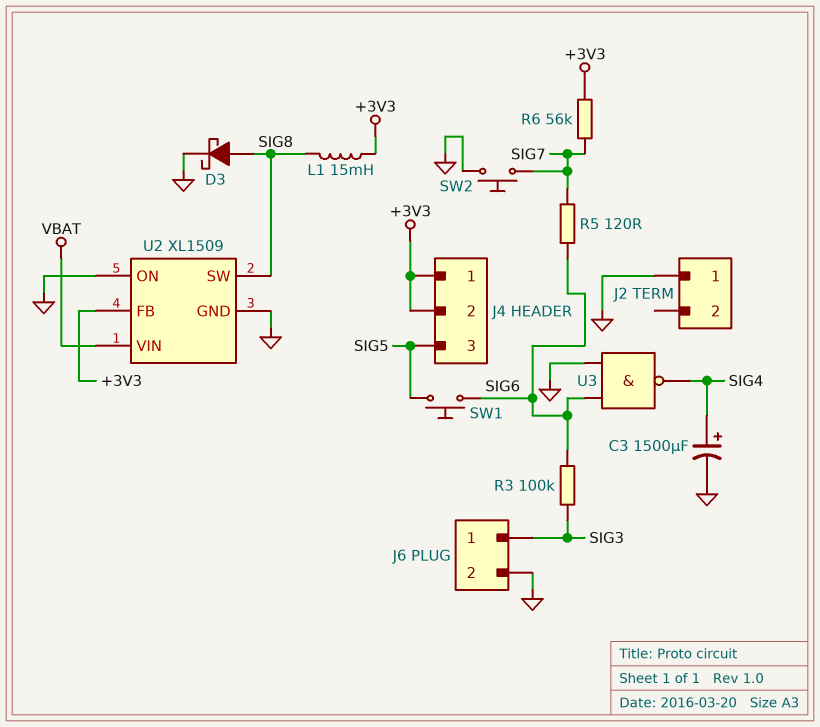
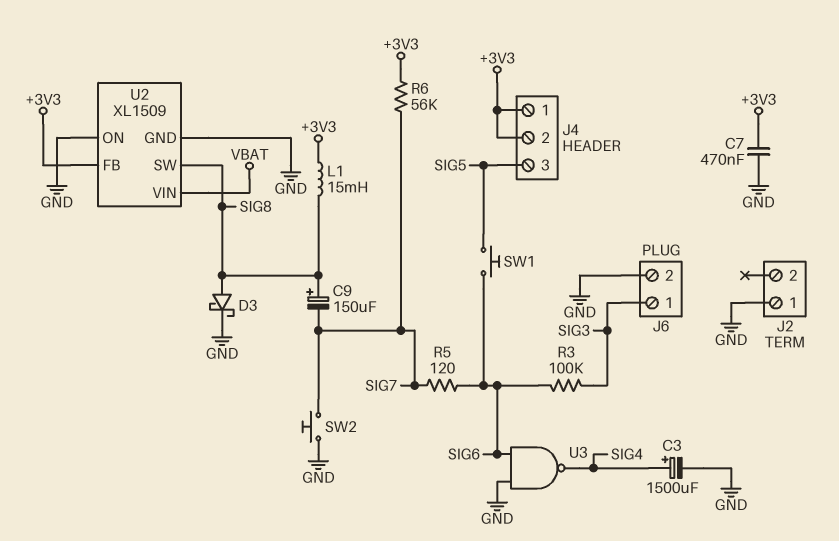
C7: none -> 470nF (+3V3, GND)
C9: none -> 150uF (plus SIG8, minus SIG7)

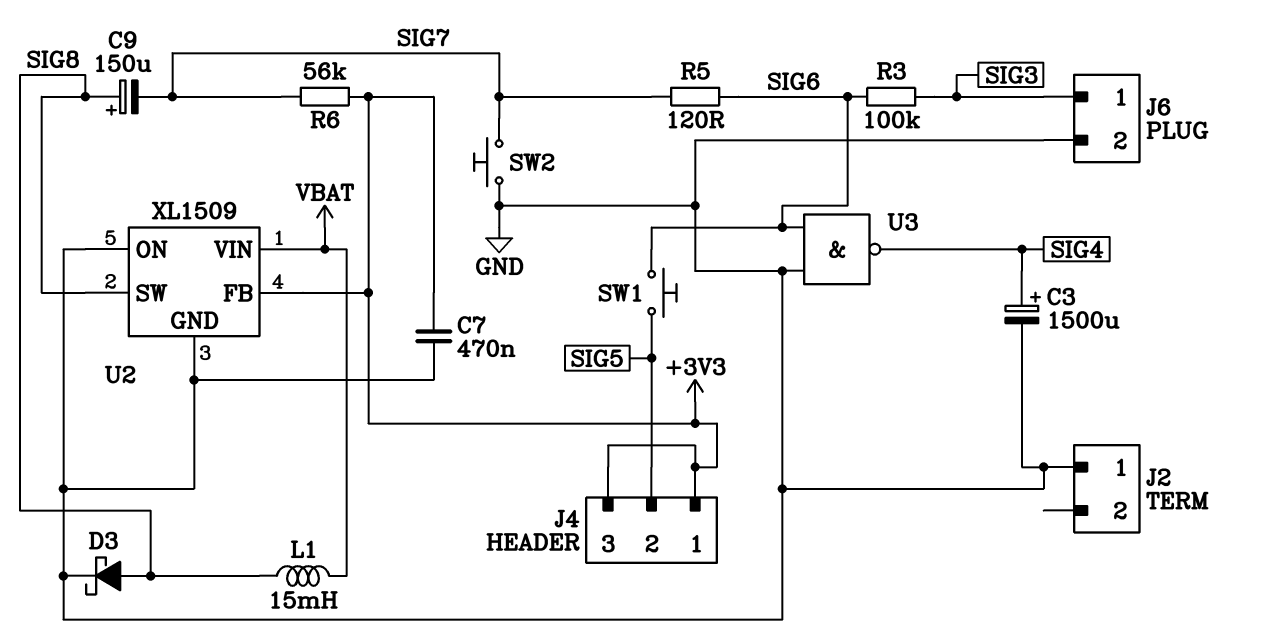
J4 pin 2: +3V3 -> SIG5
J4 pin 3: SIG5 -> +3V3
L1: 15mH (+3V3, SIG8) -> 15mH (SIG8, VBAT)

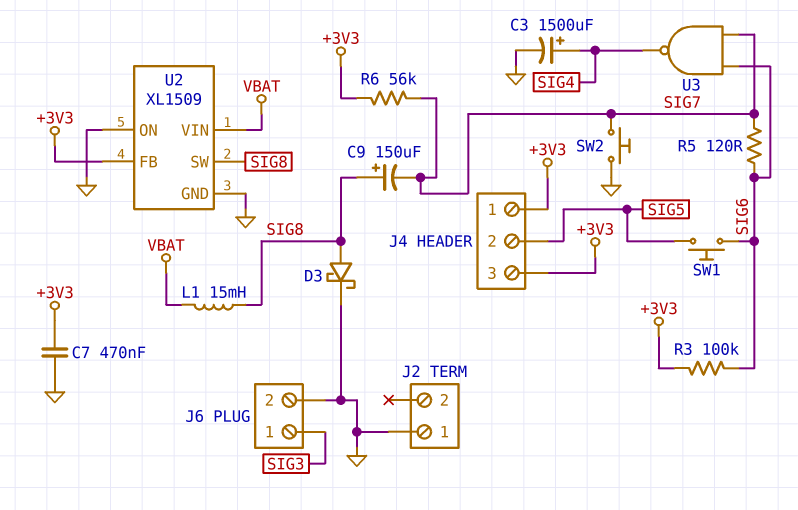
R3: 100k (SIG3, SIG6) -> 100k (+3V3, SIG6)
U3: NAND (in GND, in SIG6, out SIG4) -> NAND (in SIG6, in SIG7, out SIG4)

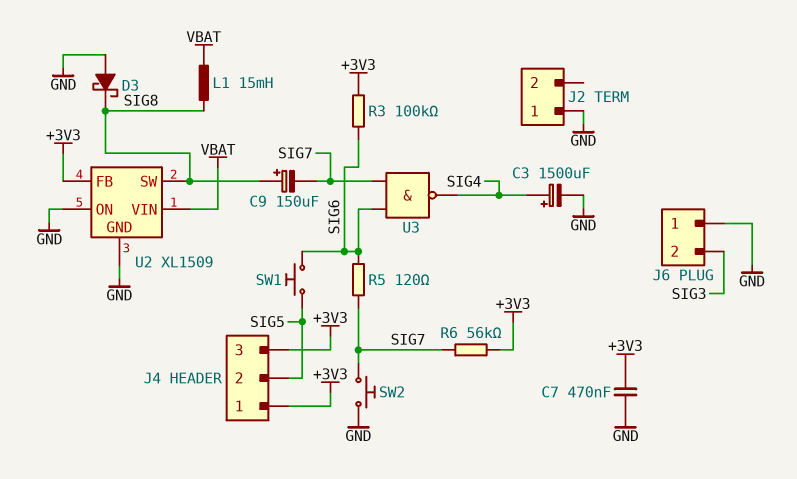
D3: schottky (A SIG8, K GND) -> schottky (A GND, K SIG8)
J6 pin 1: SIG3 -> GND
J6 pin 2: GND -> SIG3

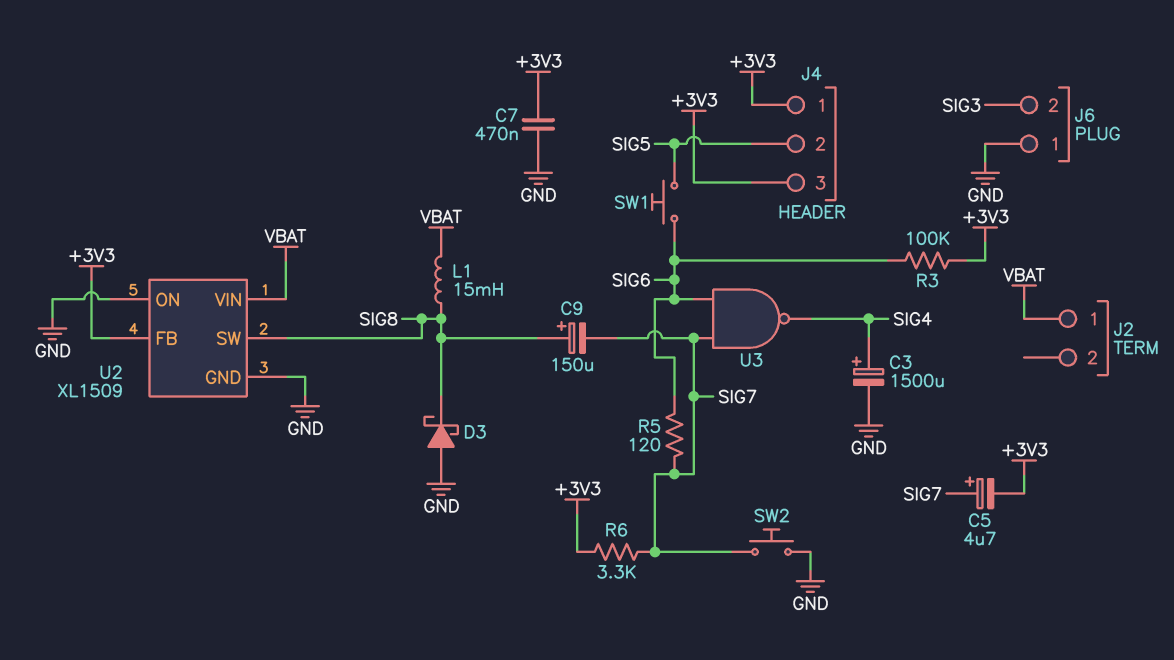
C5: none -> 4.7uF (plus SIG7, minus +3V3)
J2 pin 1: GND -> VBAT
R6: 56k (+3V3, SIG7) -> 3.3k (+3V3, SIG7)

